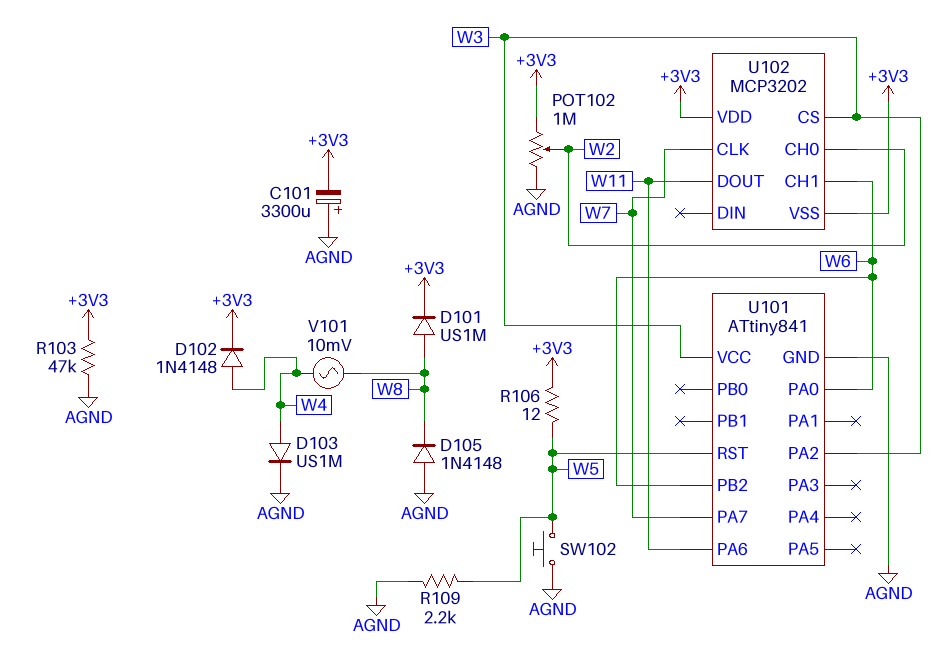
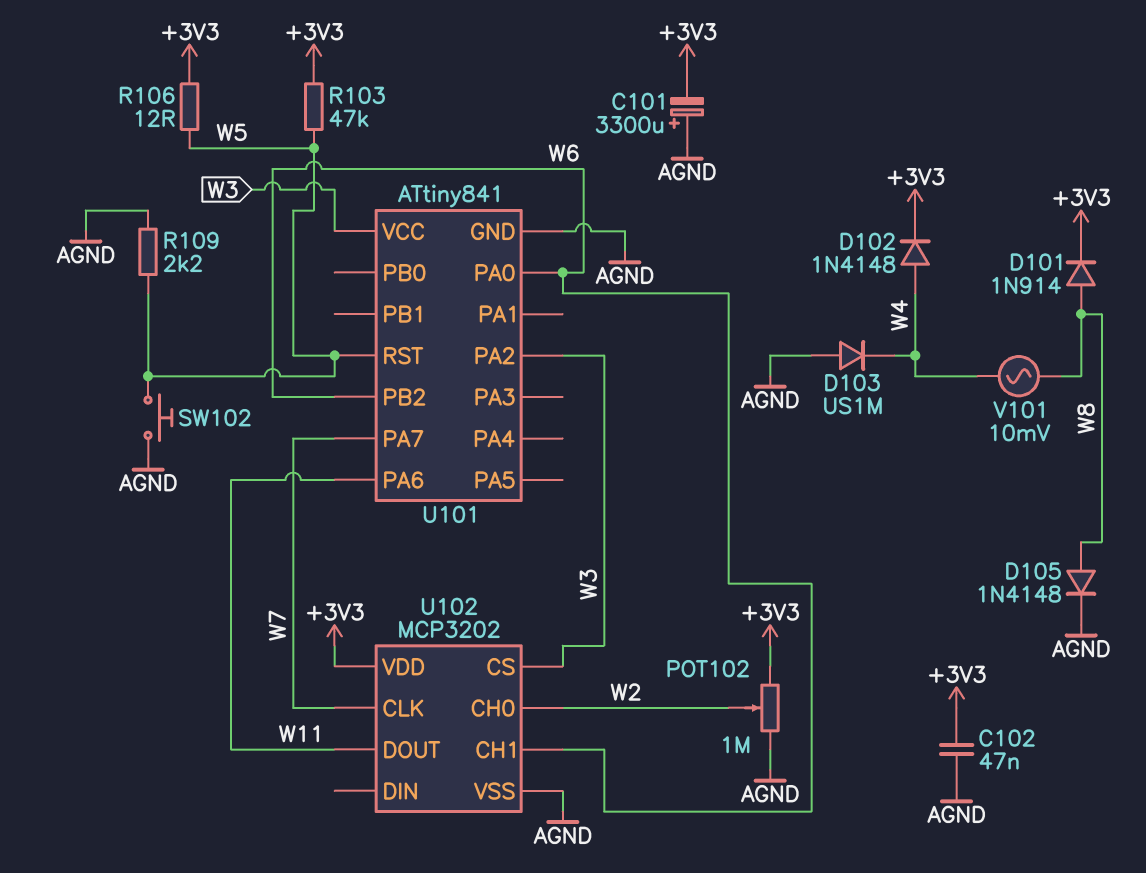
C102: none -> 47nF (+3V3, AGND)
D101: diode US1M (A W8, K +3V3) -> diode 1N914 (A W8, K +3V3)
D103: diode US1M (A W4, K AGND) -> diode US1M (A AGND, K W4)
D105: diode 1N4148 (A AGND, K W8) -> diode 1N4148 (A W8, K AGND)
R103: 47k (+3V3, AGND) -> 47k (+3V3, W5)
U102 pin VSS: +3V3 -> AGND

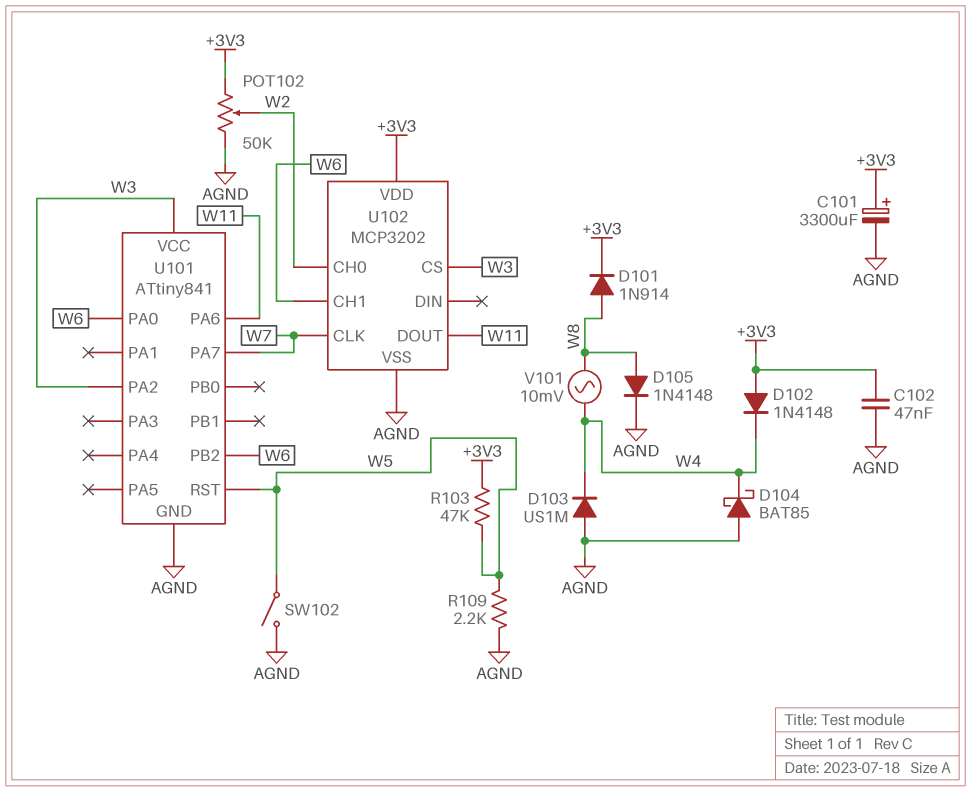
C101: 3300uF (plus AGND, minus +3V3) -> 3300uF (plus +3V3, minus AGND)
D102: diode 1N4148 (A W4, K +3V3) -> diode 1N4148 (A +3V3, K W4)
D104: none -> schottky BAT85 (A AGND, K W4)
POT102: 1M (+3V3, AGND, wiper W2) -> 50k (+3V3, AGND, wiper W2)
R106: 12 (+3V3, W5) -> none
SW102: button (AGND, W5) -> switch (AGND, W5)

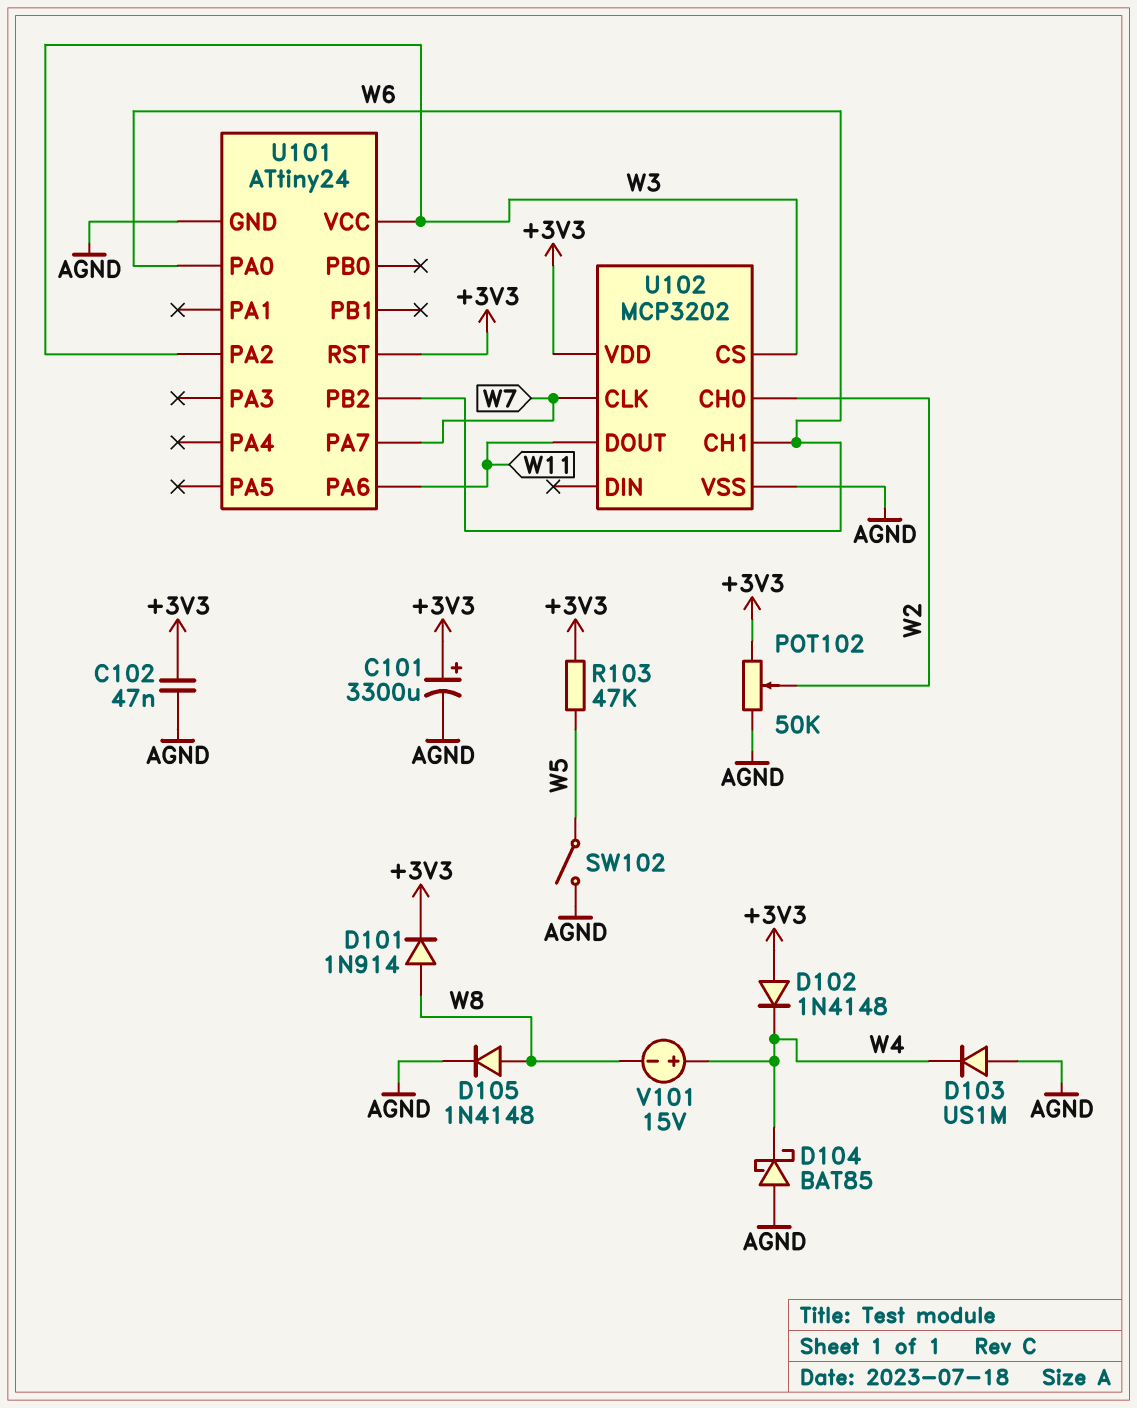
R109: 2.2k (AGND, W5) -> none
U101: ATtiny841 -> ATtiny24
U101 pin RST: W5 -> +3V3
V101: AC 10mV (W4, W8) -> 15V (plus W4, minus W8)

